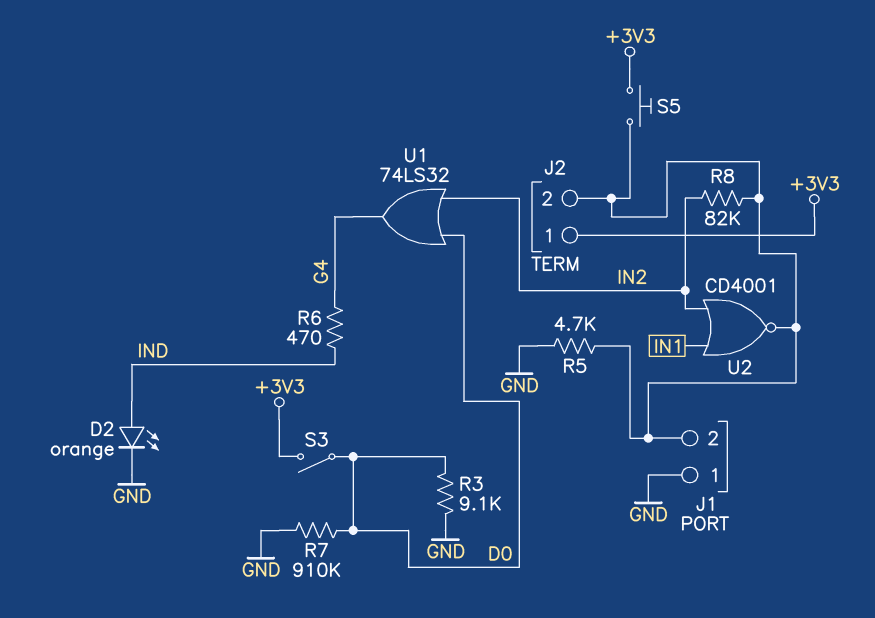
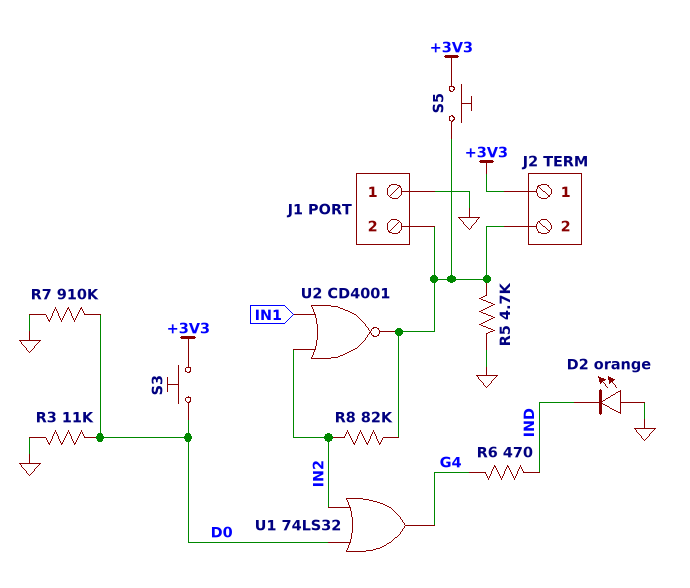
D2: LED orange (A IND, K GND) -> LED orange (A GND, K IND)
R3: 9.1k (D0, GND) -> 11k (D0, GND)
S3: switch (+3V3, D0) -> button (+3V3, D0)

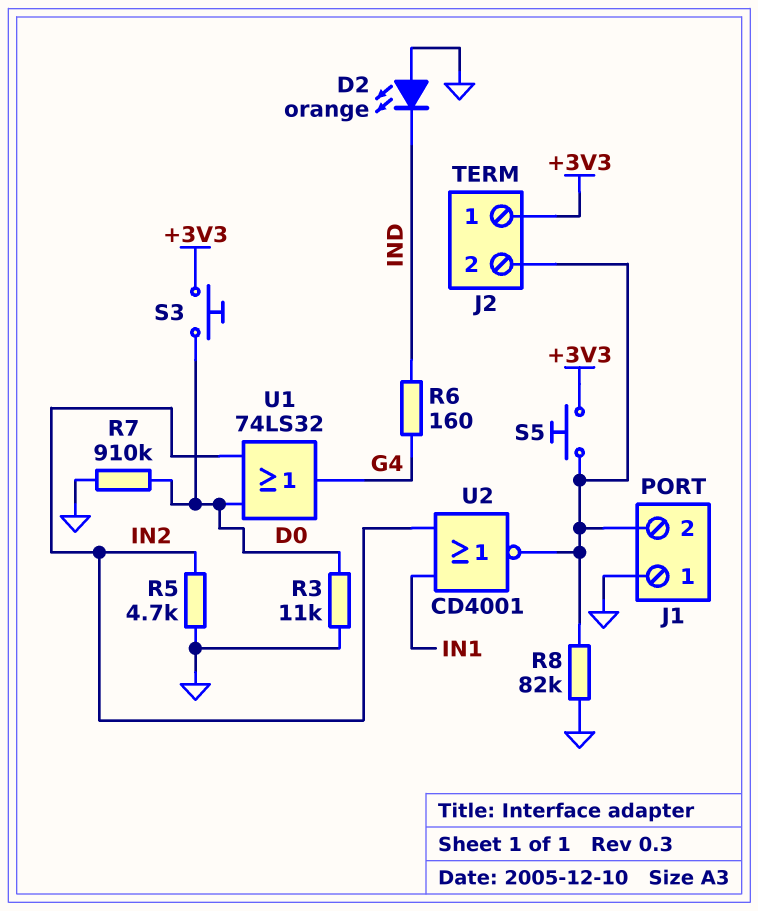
R5: 4.7k (GND, J1/2) -> 4.7k (GND, IN2)
R6: 470 (G4, IND) -> 160 (G4, IND)
R8: 82k (IN2, J1/2) -> 82k (GND, J1/2)

